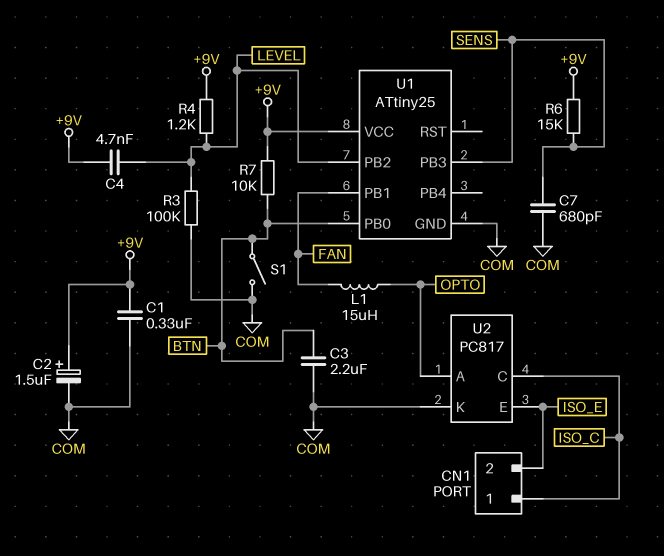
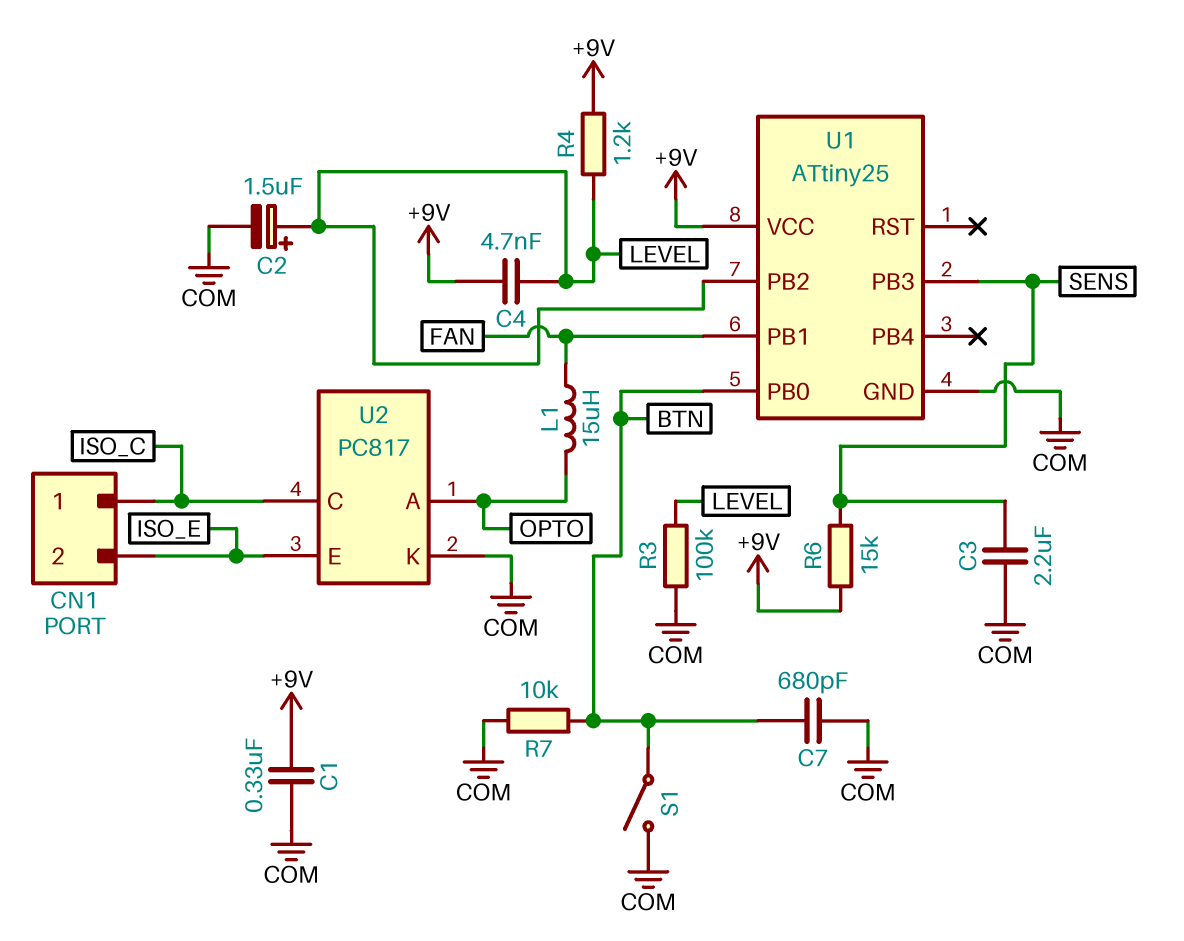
C2: 1.5uF (plus +9V, minus COM) -> 1.5uF (plus LEVEL, minus COM)
C3: 2.2uF (BTN, COM) -> 2.2uF (COM, SENS)
C7: 680pF (COM, SENS) -> 680pF (BTN, COM)
R7: 10k (+9V, BTN) -> 10k (BTN, COM)

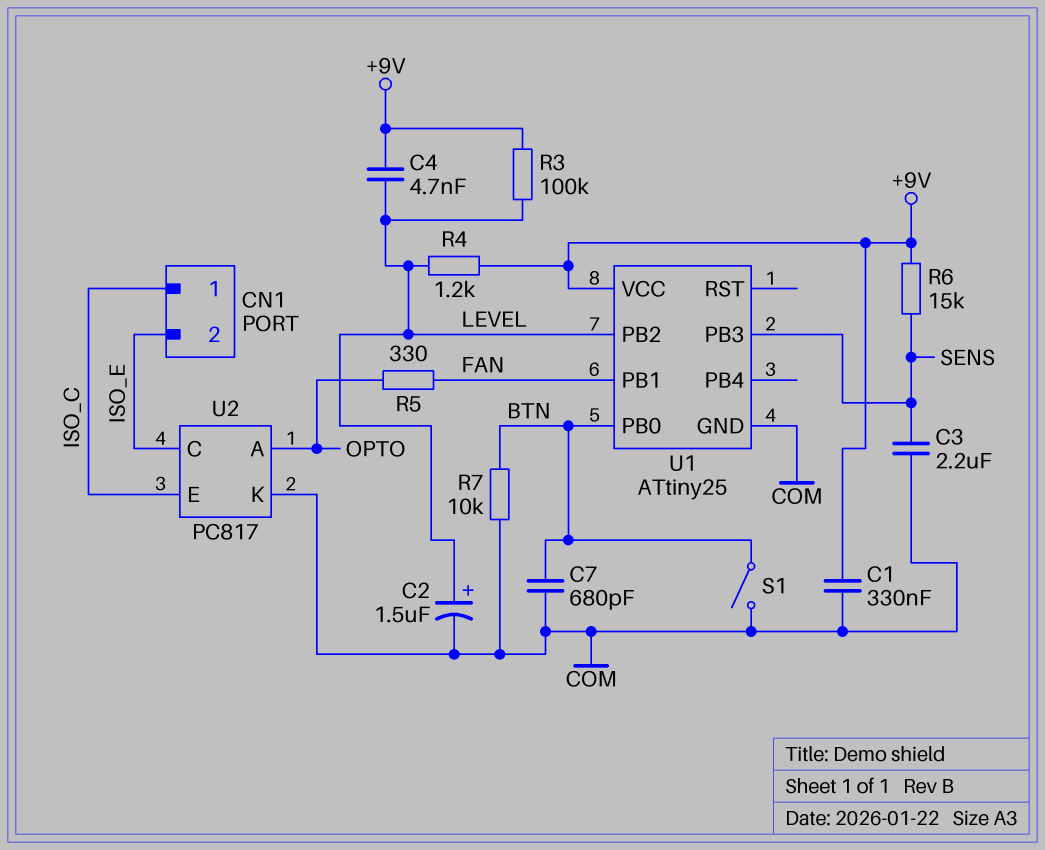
L1: 15uH (FAN, OPTO) -> none
R3: 100k (COM, LEVEL) -> 100k (+9V, LEVEL)
R5: none -> 330 (FAN, OPTO)
U2 pin C: ISO_C -> ISO_E
U2 pin E: ISO_E -> ISO_C

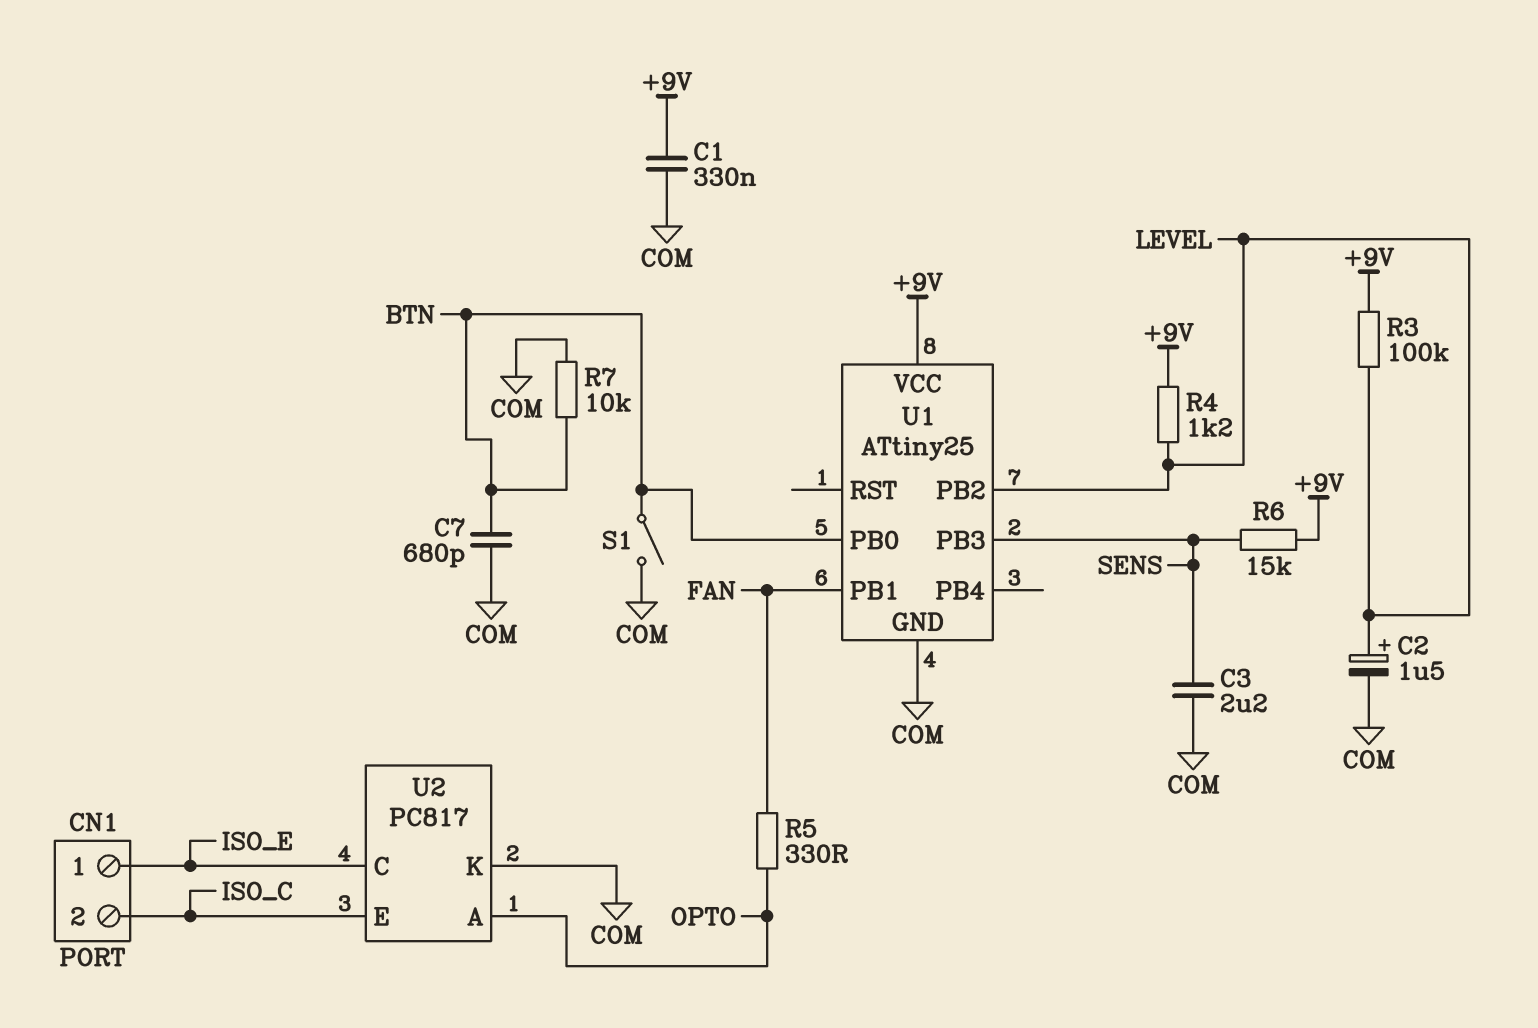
C4: 4.7nF (+9V, LEVEL) -> none
CN1 pin 1: ISO_C -> ISO_E
CN1 pin 2: ISO_E -> ISO_C

